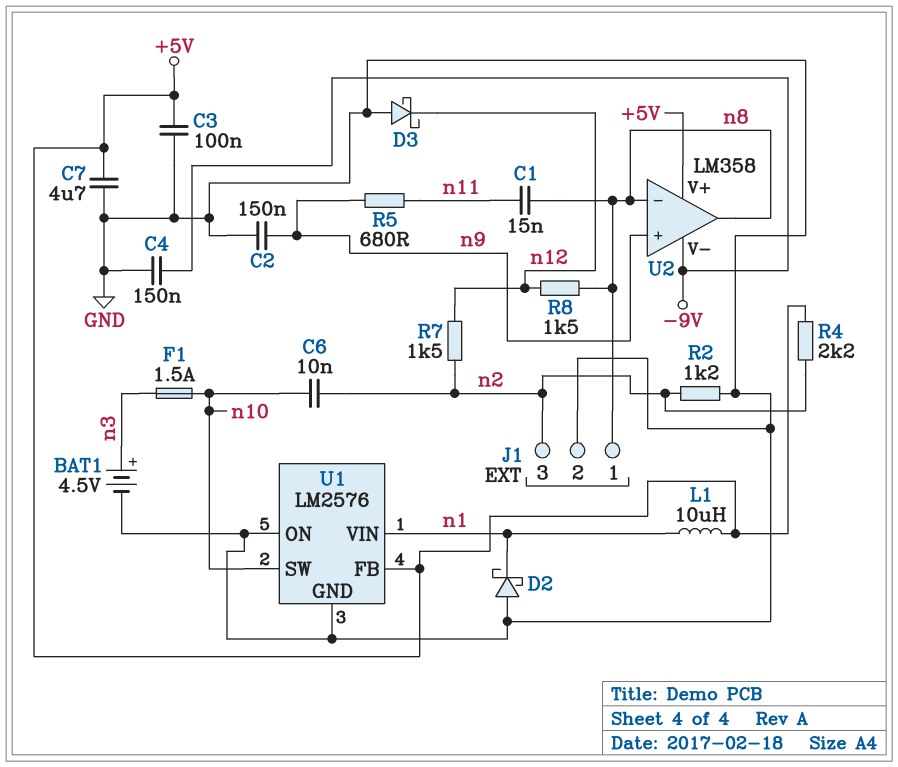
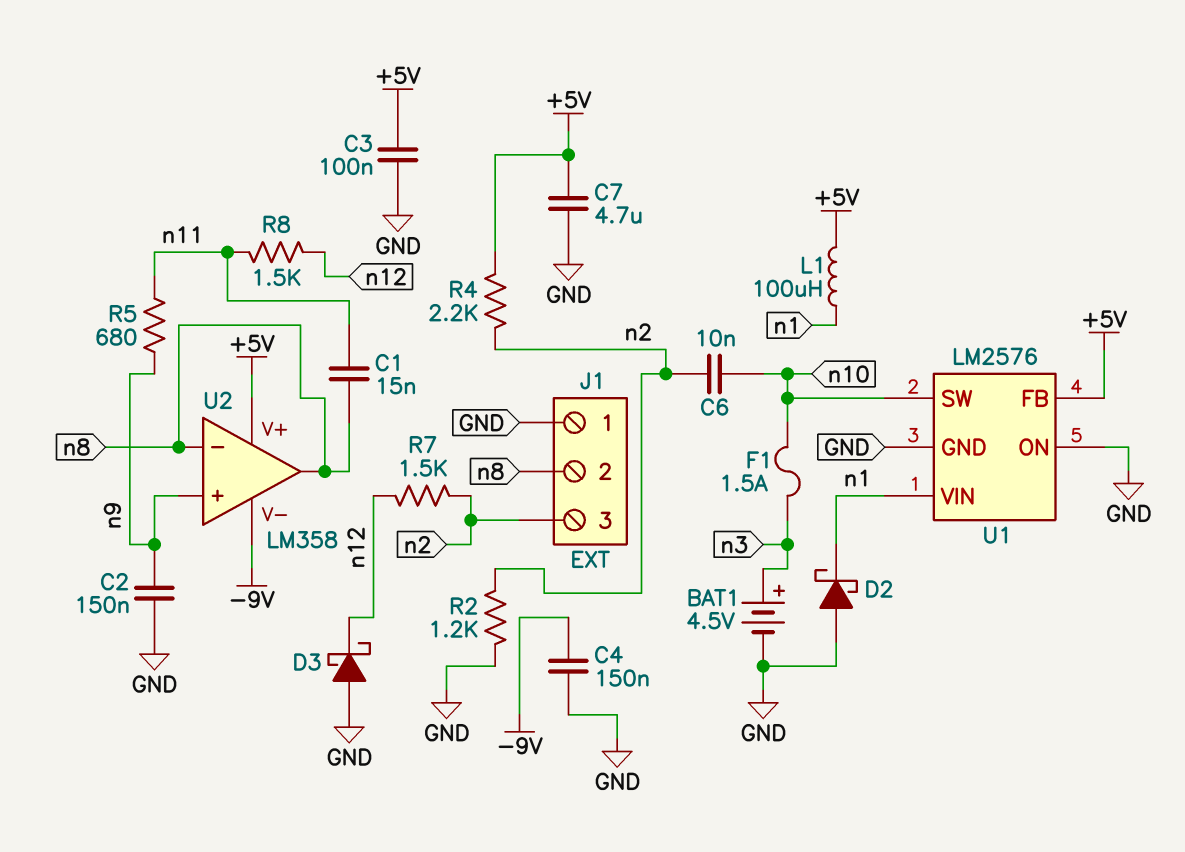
J1 pin 1: n8 -> GND
J1 pin 2: GND -> n8
L1: 10uH (+5V, n1) -> 100uH (+5V, n1)
R8: 1.5k (n8, n12) -> 1.5k (n11, n12)

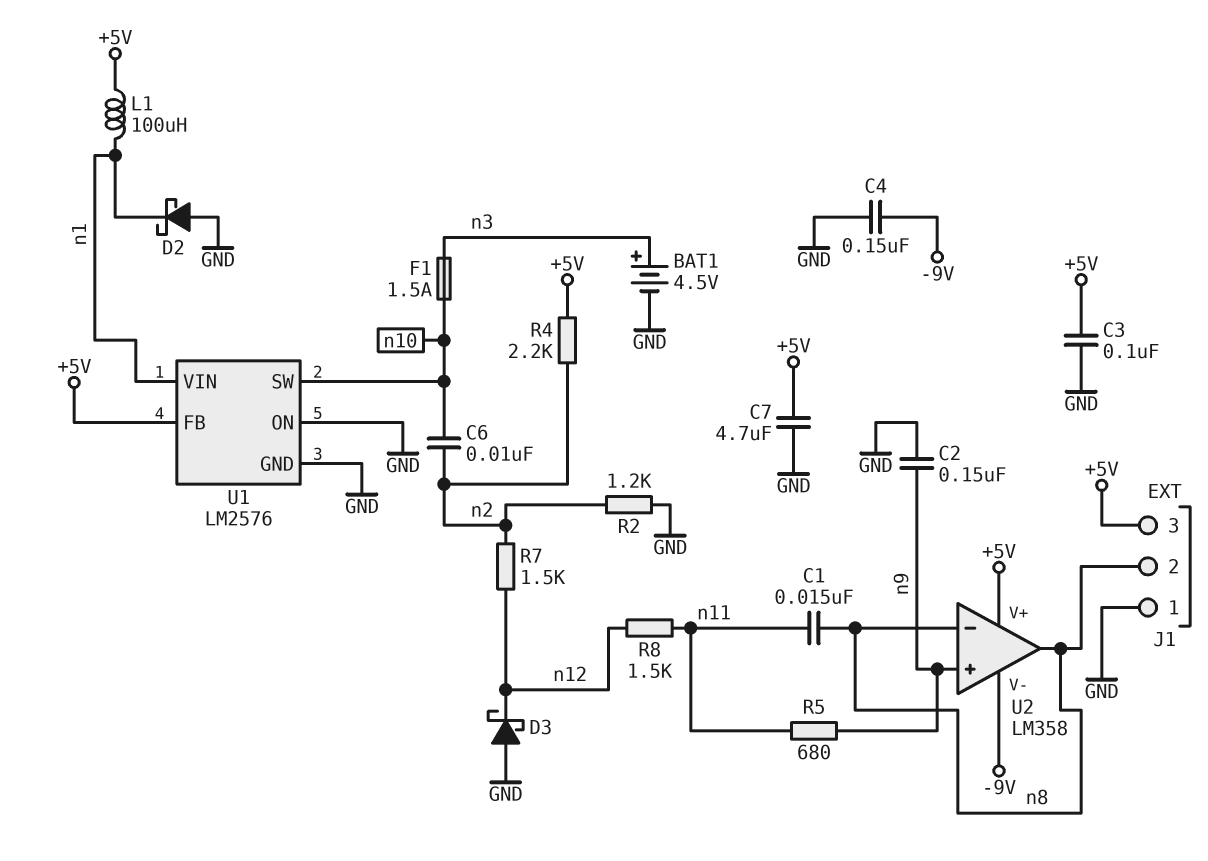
J1 pin 3: n2 -> +5V

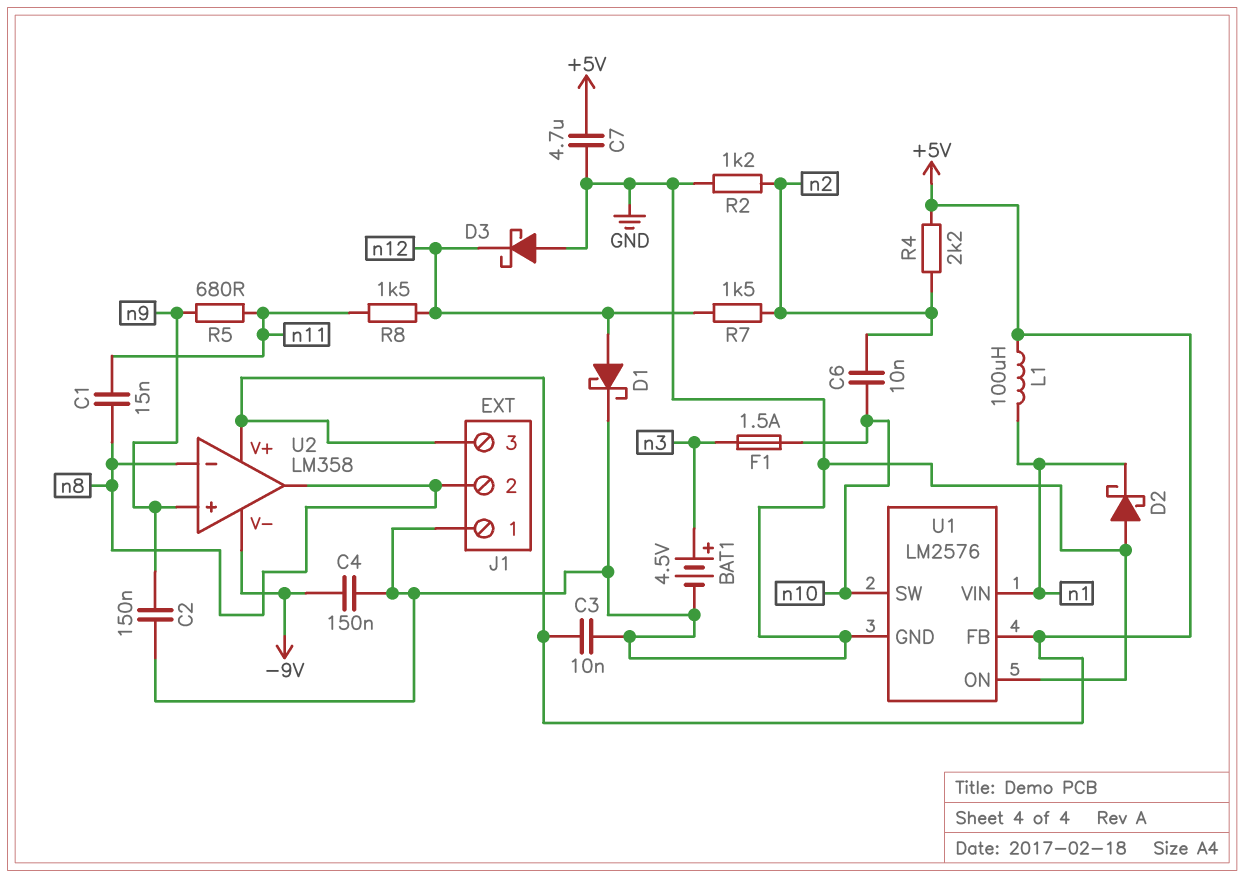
C3: 100nF (+5V, GND) -> 10nF (+5V, GND)
D1: none -> schottky (A n12, K GND)

